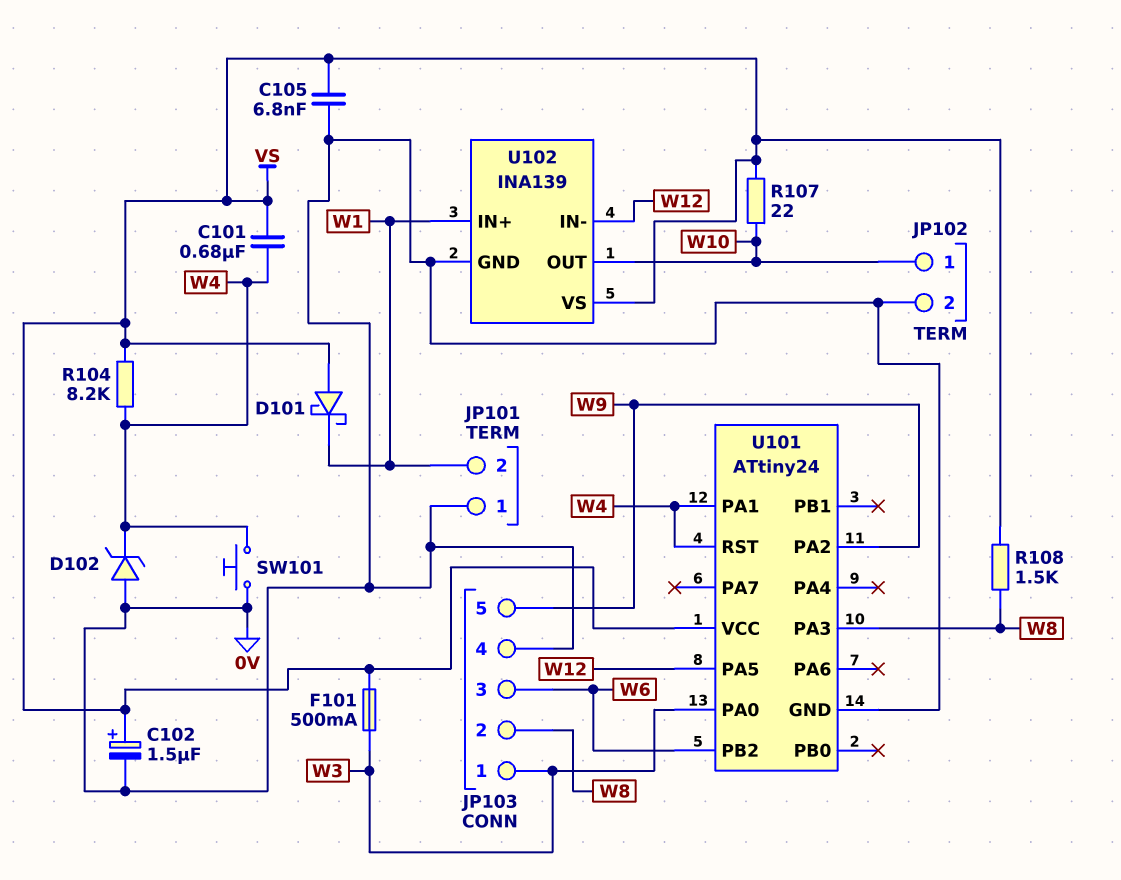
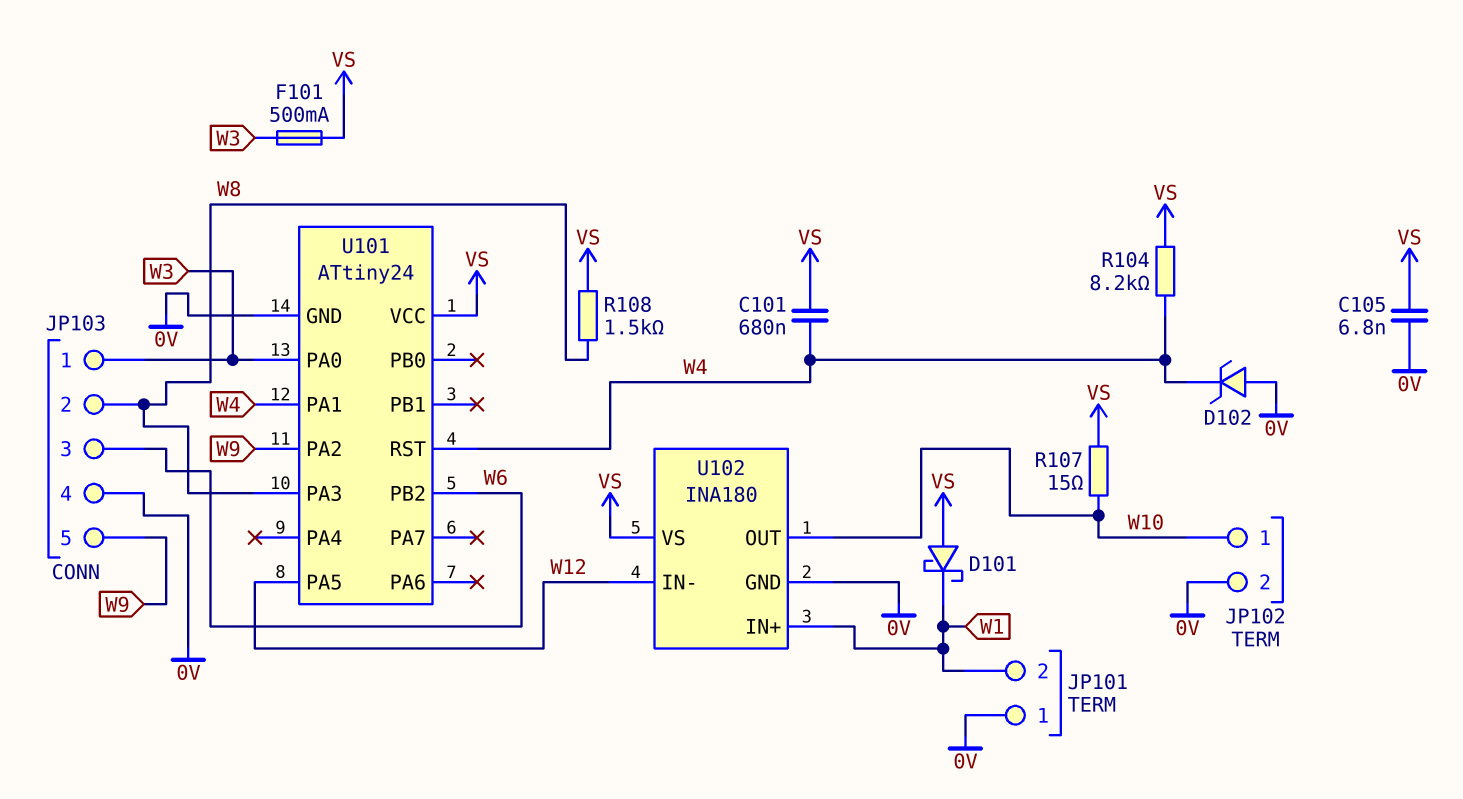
C102: 1.5uF (plus VS, minus 0V) -> none
R107: 22 (VS, W10) -> 15 (VS, W10)
SW101: button (0V, W4) -> none
U102: INA139 -> INA180

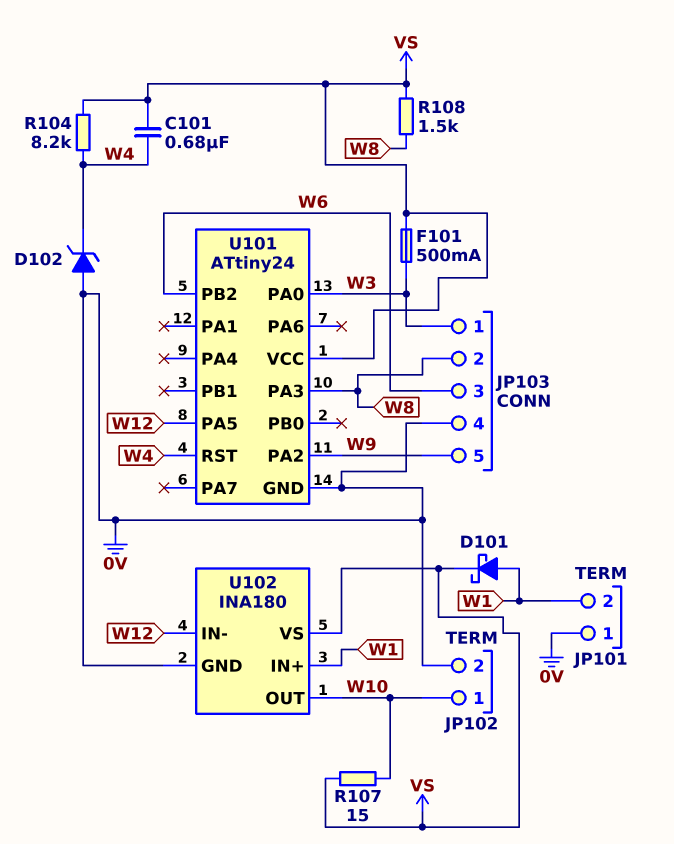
C105: 6.8nF (0V, VS) -> none
D101: schottky (A VS, K W1) -> schottky (A W1, K VS)
U101 pin PA1: W4 -> none

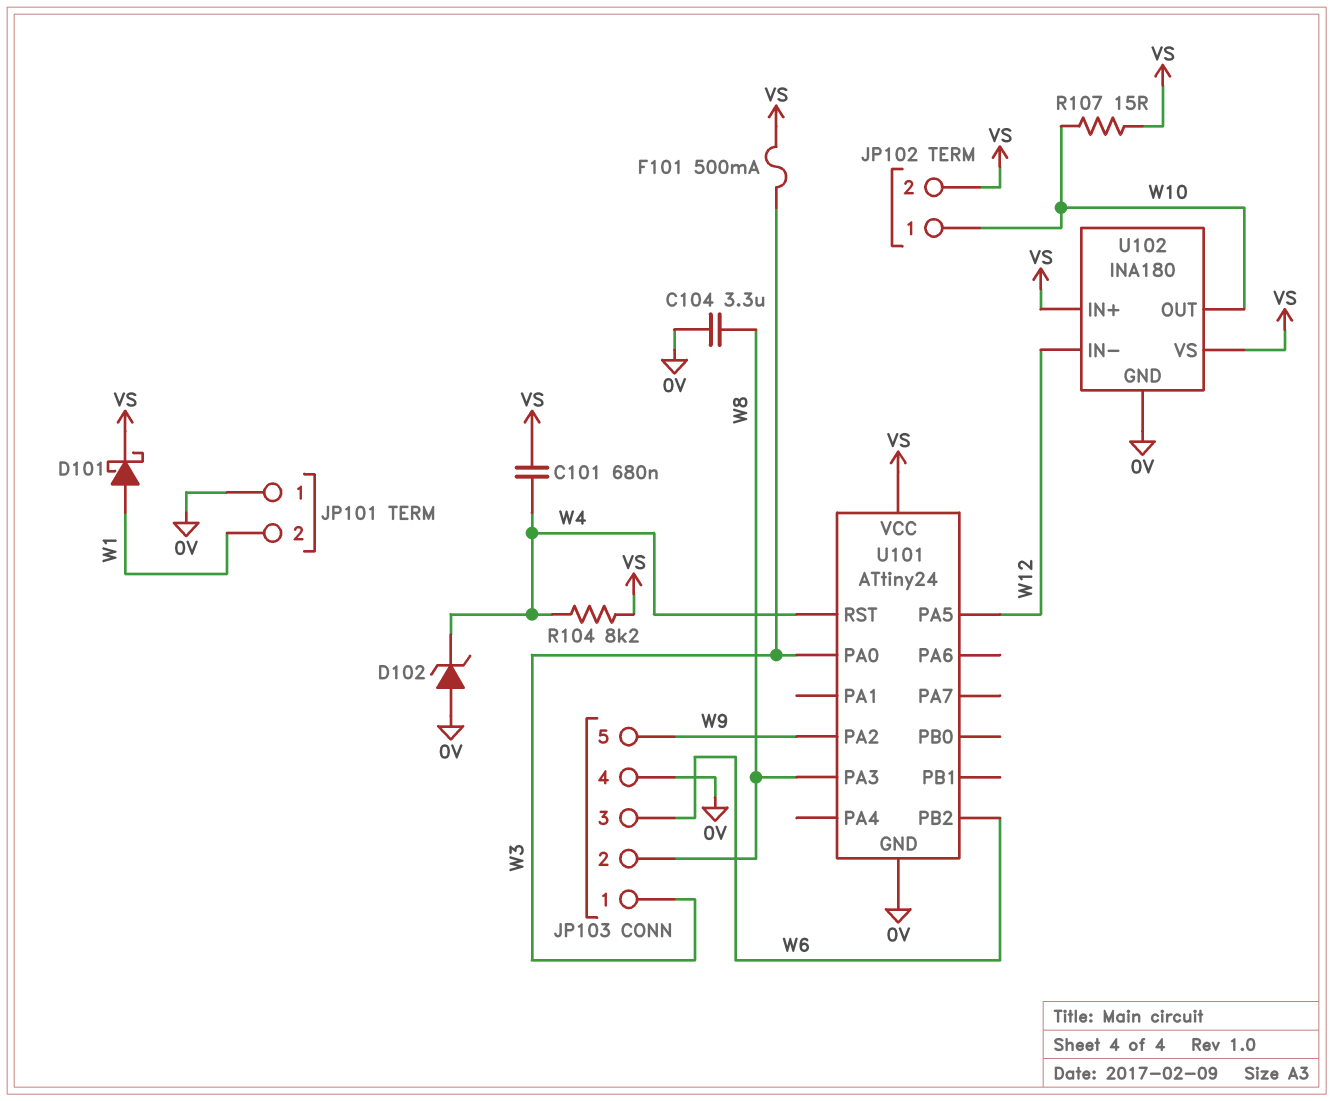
C104: none -> 3.3uF (0V, W8)
JP102 pin 2: 0V -> VS
R108: 1.5k (VS, W8) -> none
U102 pin IN+: W1 -> VS

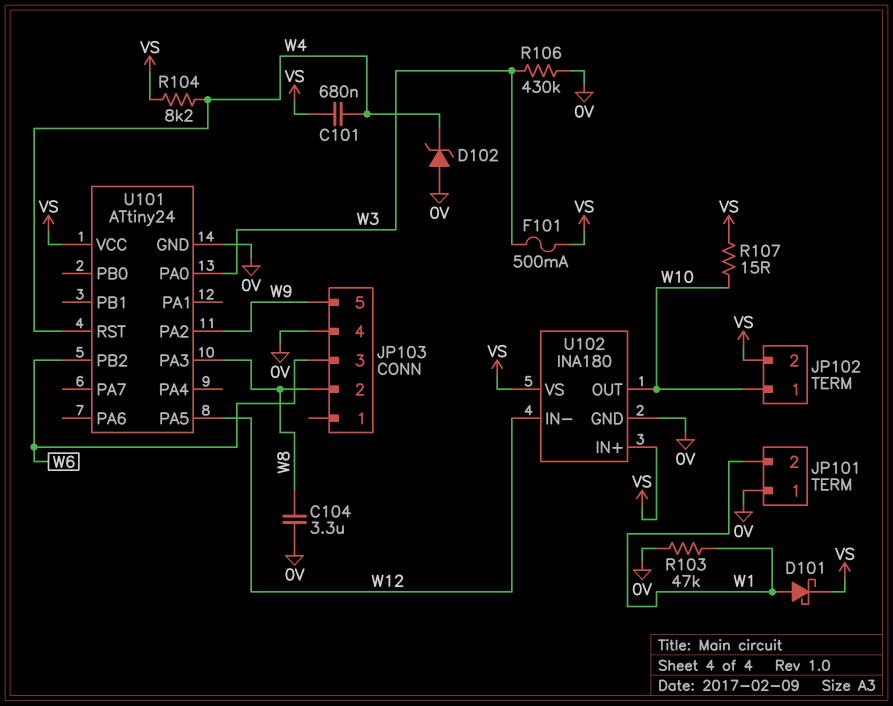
JP103 pin 1: W3 -> none
R103: none -> 47k (0V, W1)
R106: none -> 430k (0V, W3)

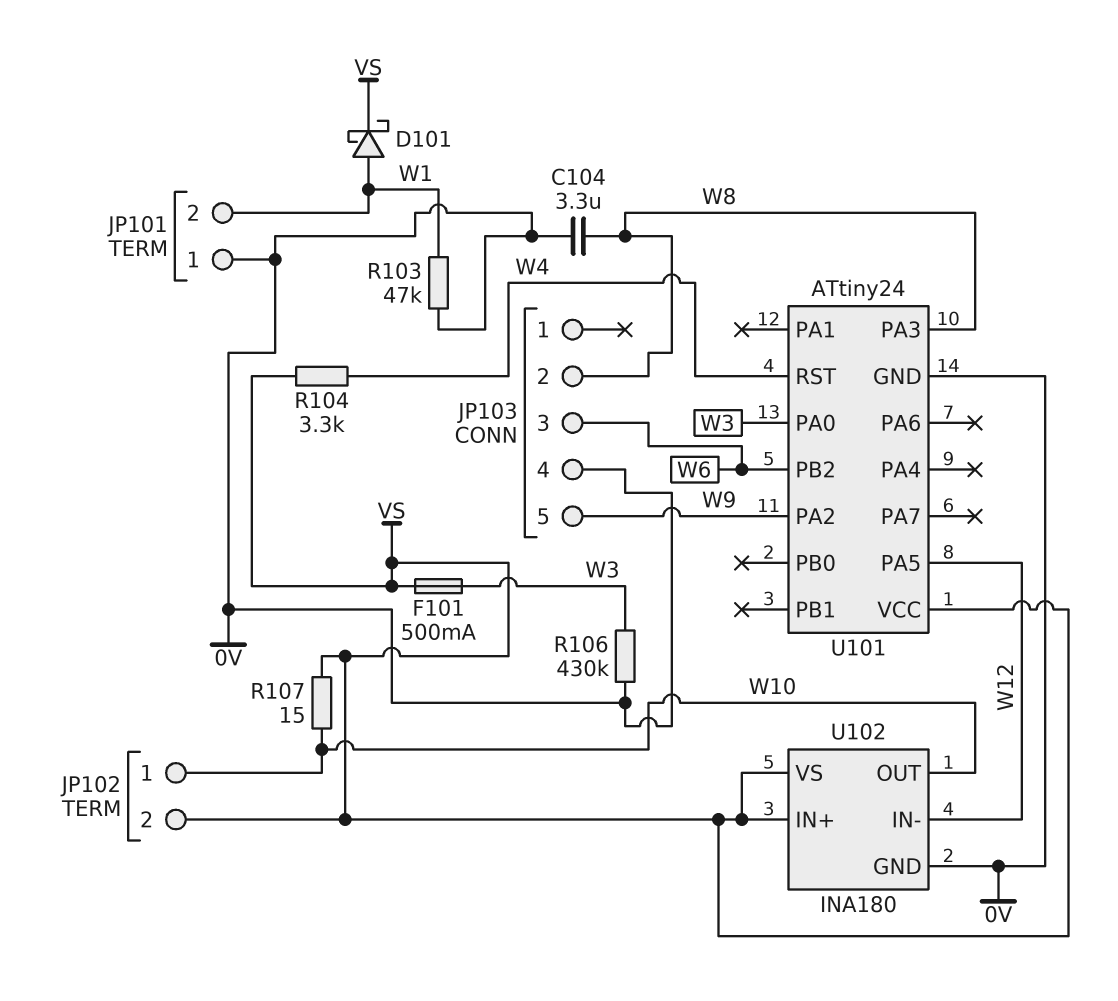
C101: 680nF (VS, W4) -> none
D102: zener (A 0V, K W4) -> none
R104: 8.2k (VS, W4) -> 3.3k (VS, W4)

